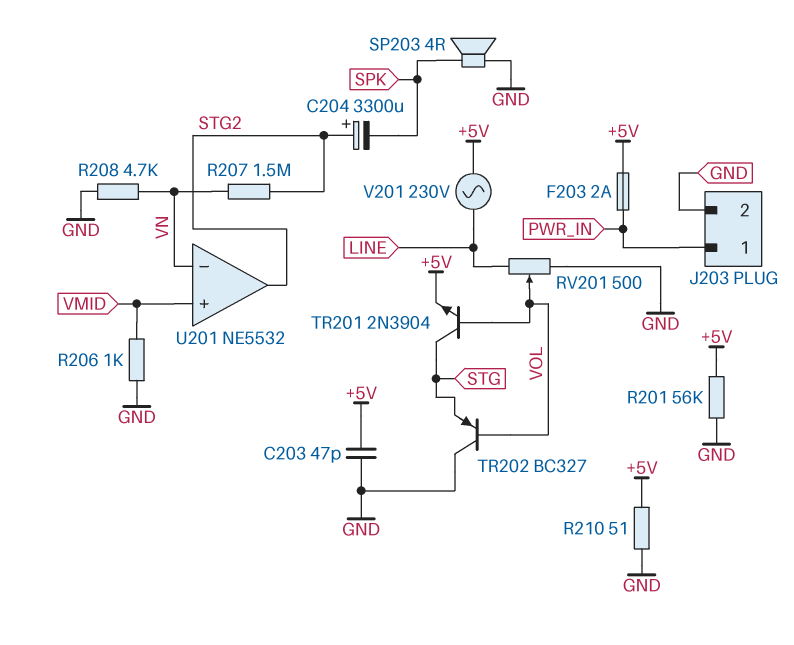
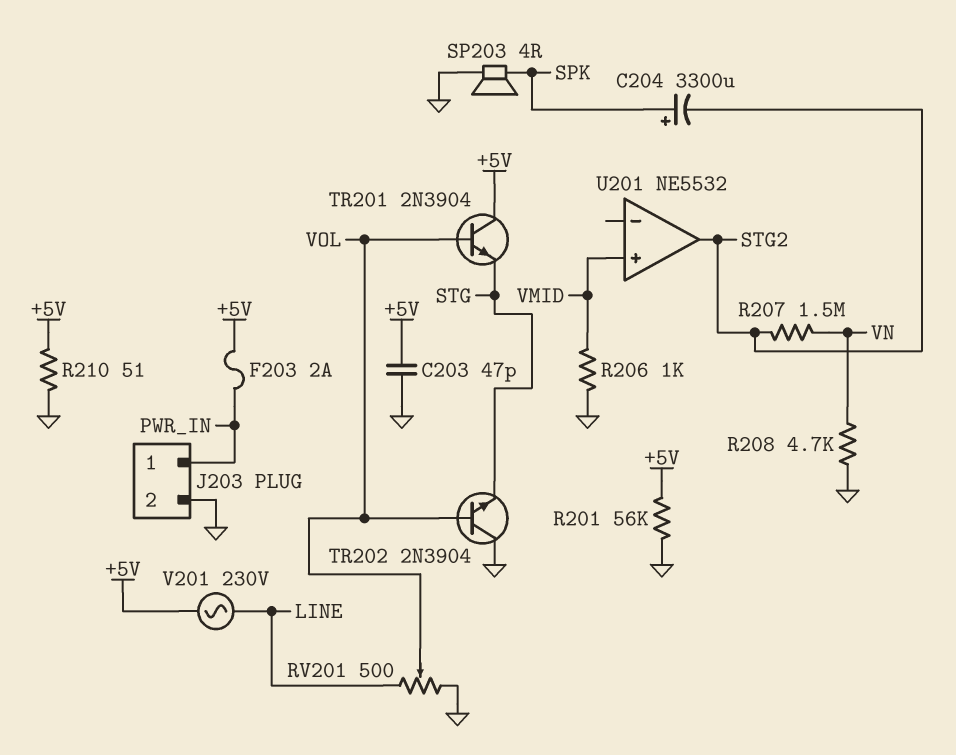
C204: 3300uF (plus STG2, minus SPK) -> 3300uF (plus SPK, minus STG2)
TR201: NPN 2N3904 (B VOL, C STG, E +5V) -> NPN 2N3904 (B VOL, C +5V, E STG)
TR202: PNP BC327 (B VOL, C GND, E STG) -> NPN 2N3904 (B VOL, C GND, E STG)
U201 pin in-: VN -> none

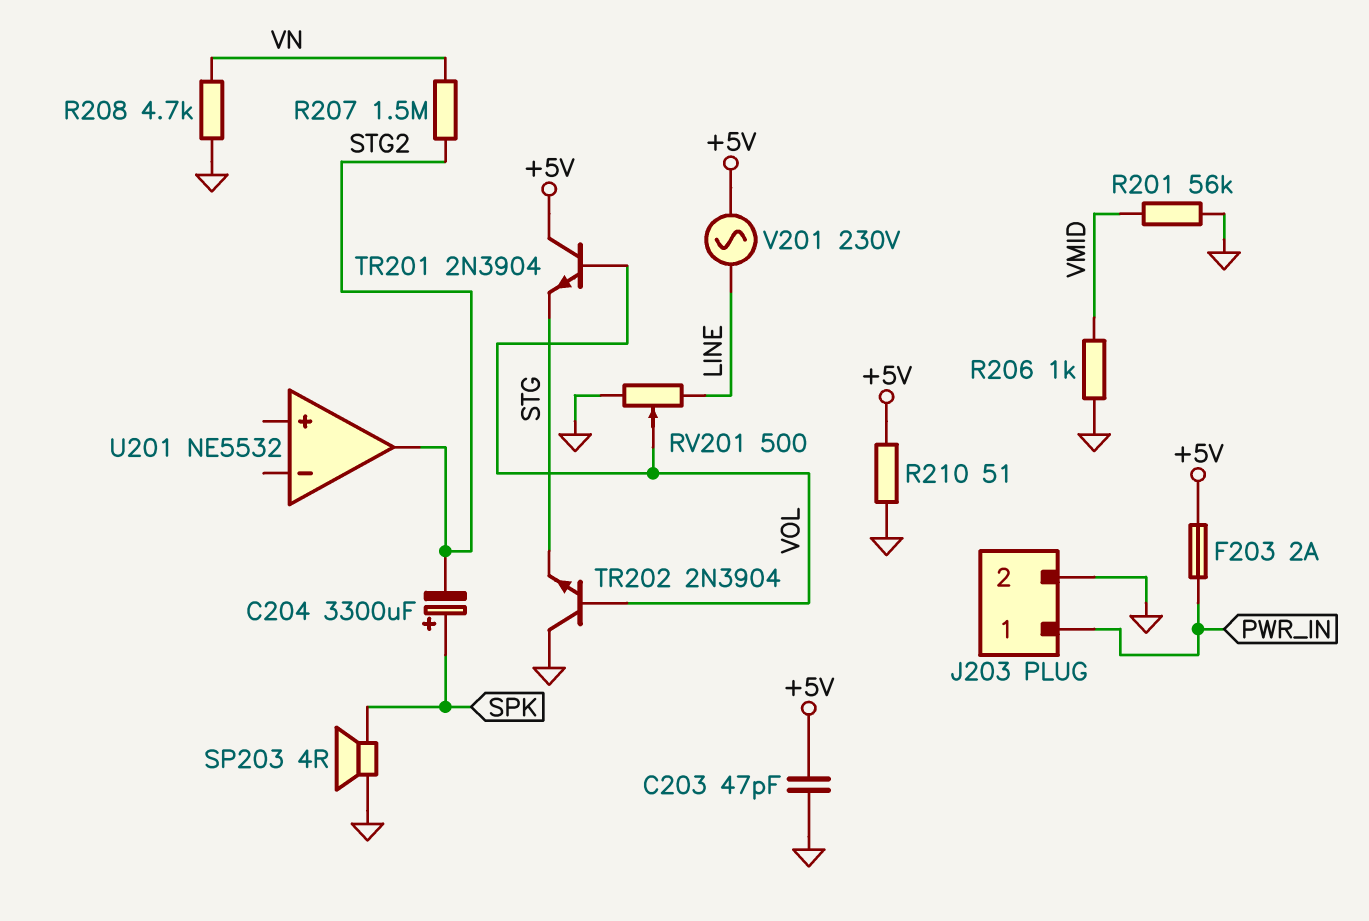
R201: 56k (+5V, GND) -> 56k (GND, VMID)
U201 pin in+: VMID -> none

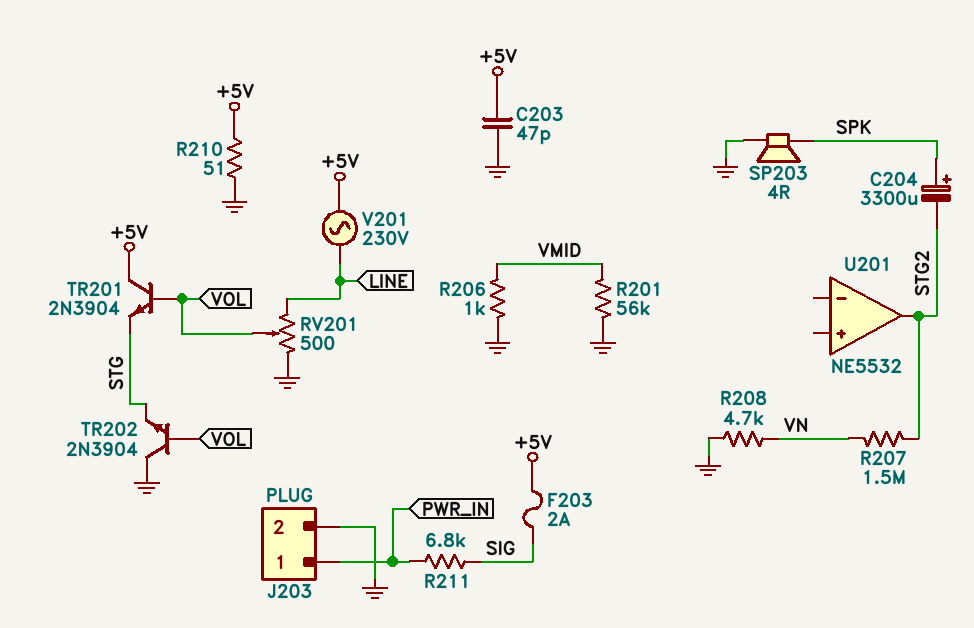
F203: 2A (+5V, PWR_IN) -> 2A (+5V, SIG)
R211: none -> 6.8k (PWR_IN, SIG)

